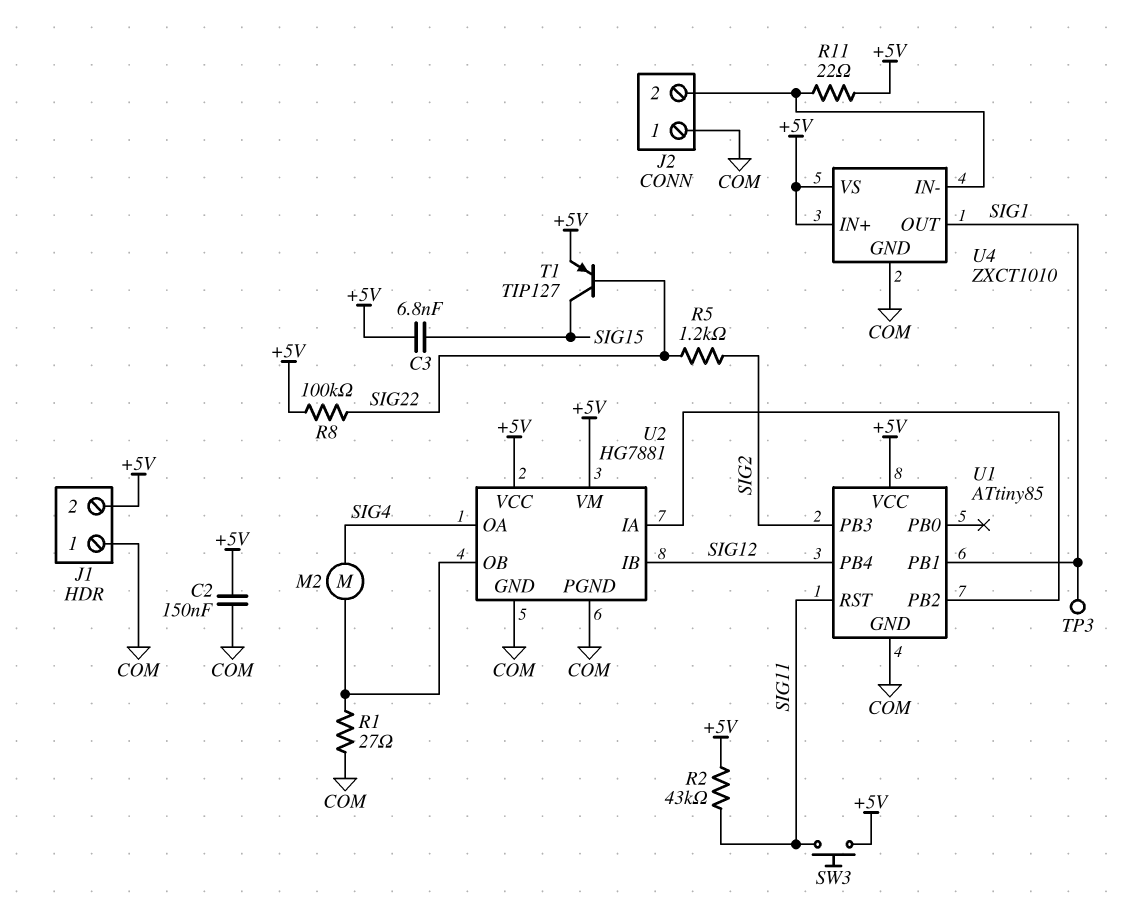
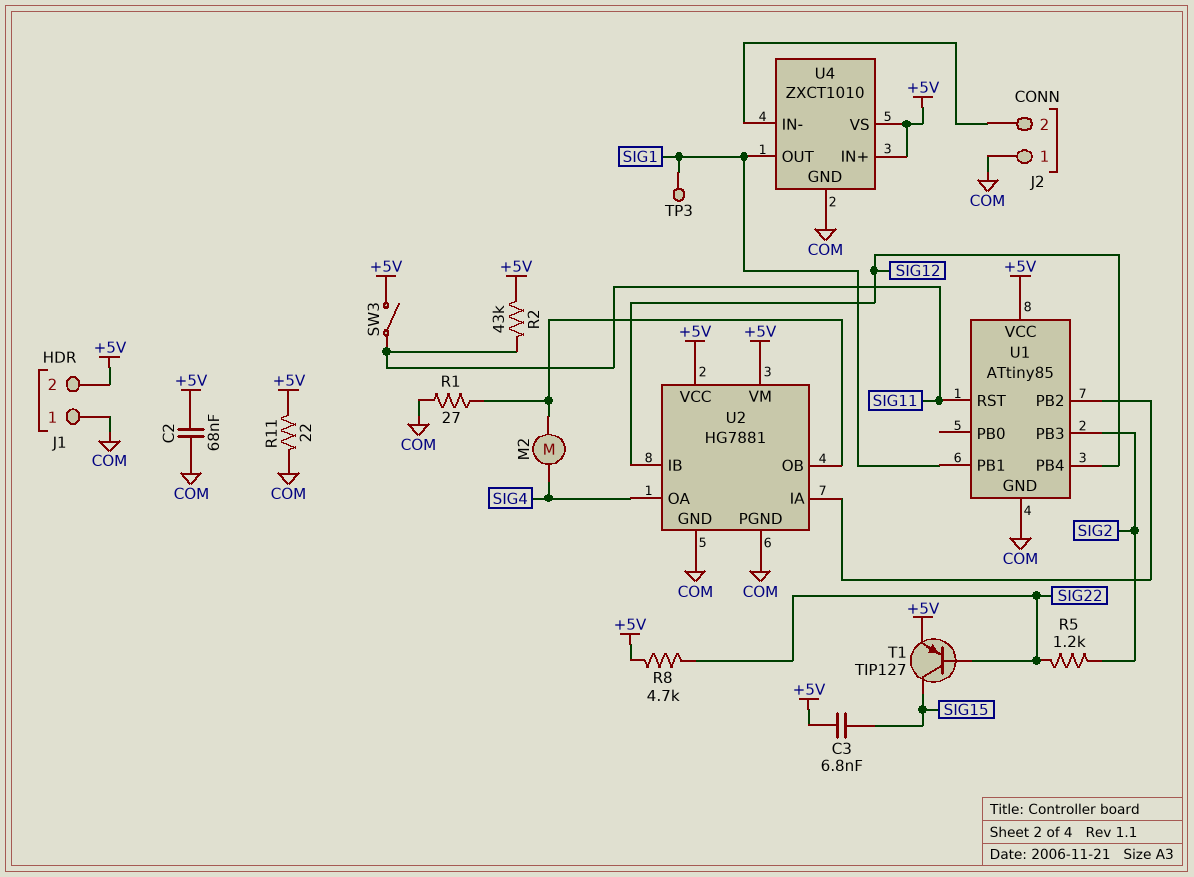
C2: 150nF (+5V, COM) -> 68nF (+5V, COM)
R8: 100k (+5V, SIG22) -> 4.7k (+5V, SIG22)
R11: 22 (+5V, J2/2) -> 22 (+5V, COM)
SW3: button (+5V, SIG11) -> switch (+5V, SIG11)

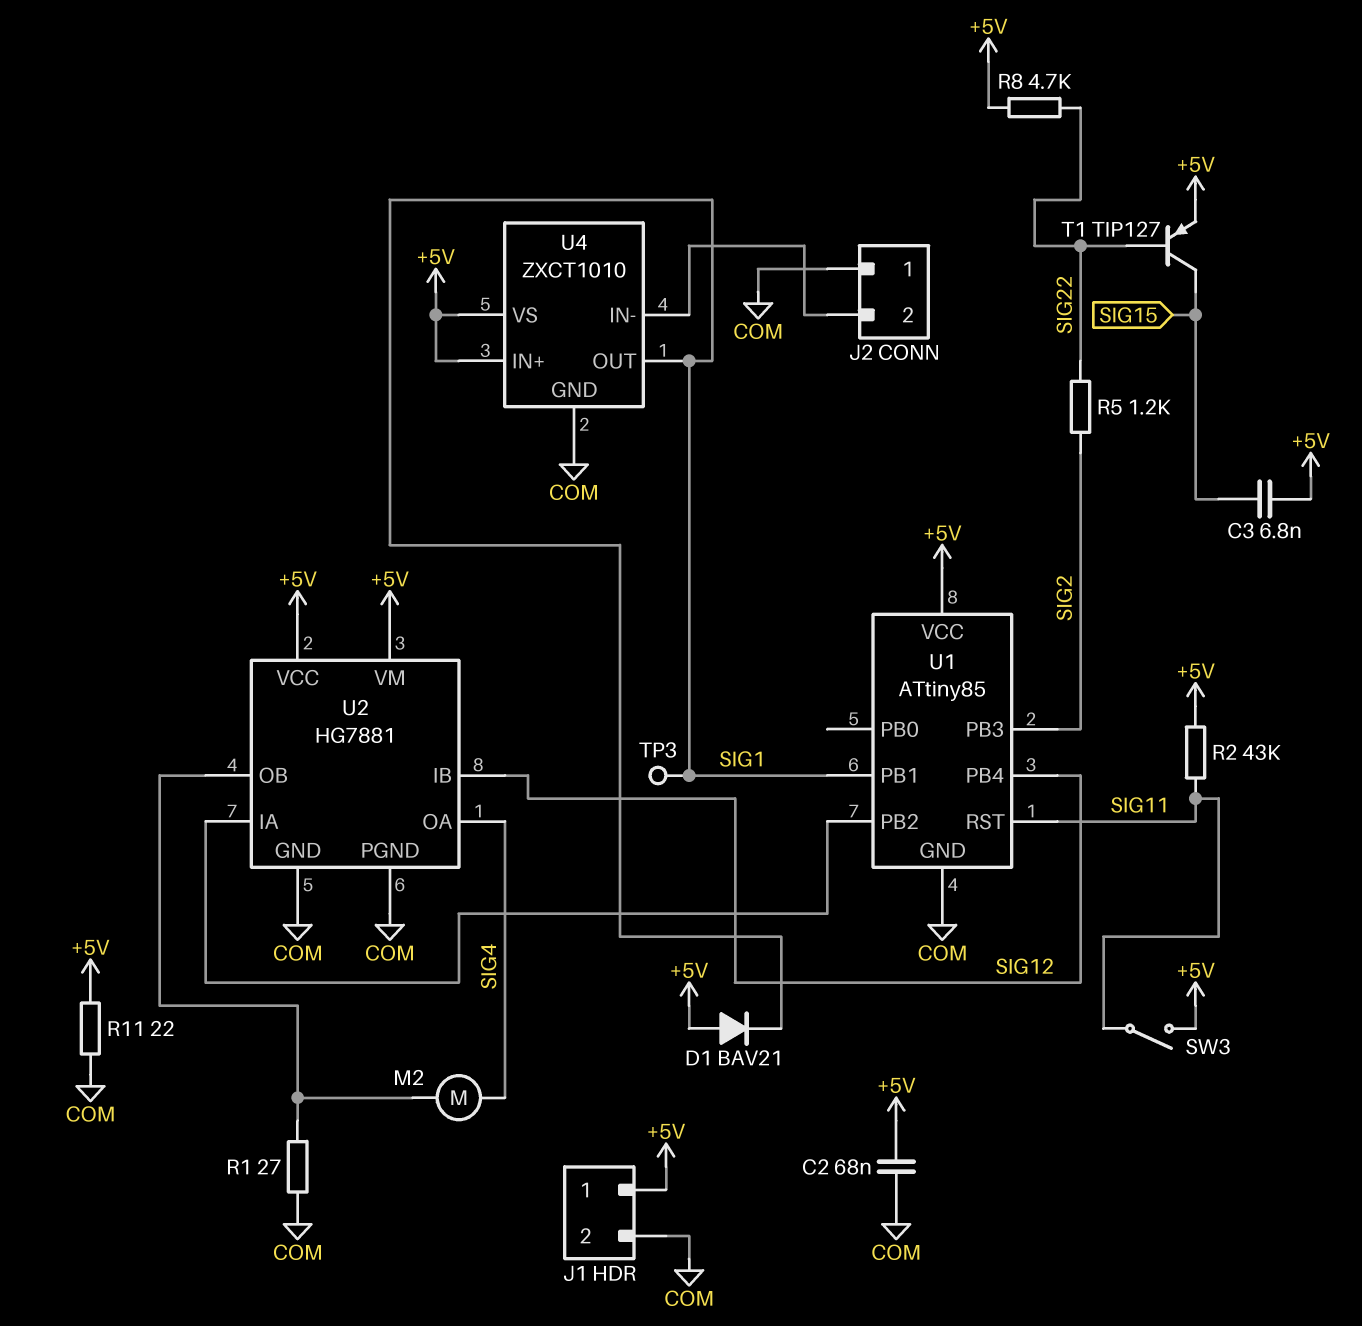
D1: none -> diode BAV21 (A +5V, K SIG1)
J1 pin 1: COM -> +5V
J1 pin 2: +5V -> COM

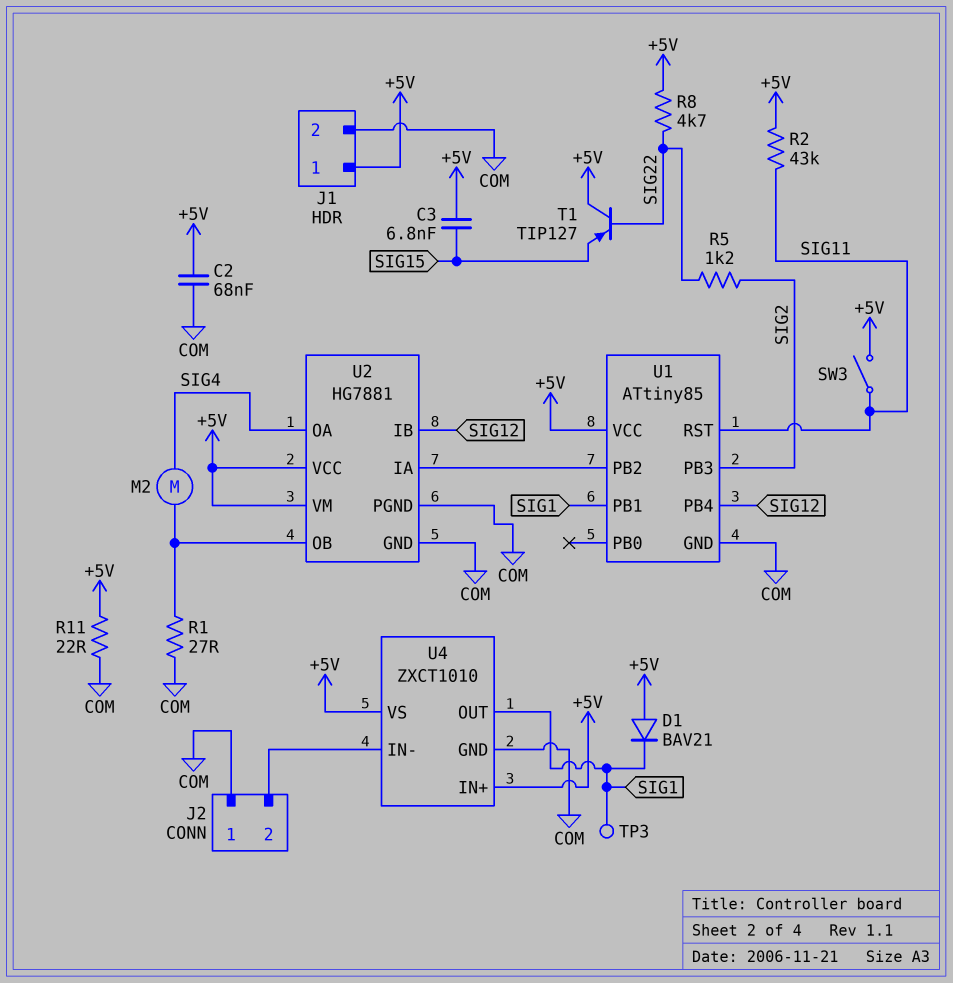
T1: PNP TIP127 (B SIG22, C SIG15, E +5V) -> PNP TIP127 (B SIG22, C +5V, E SIG15)

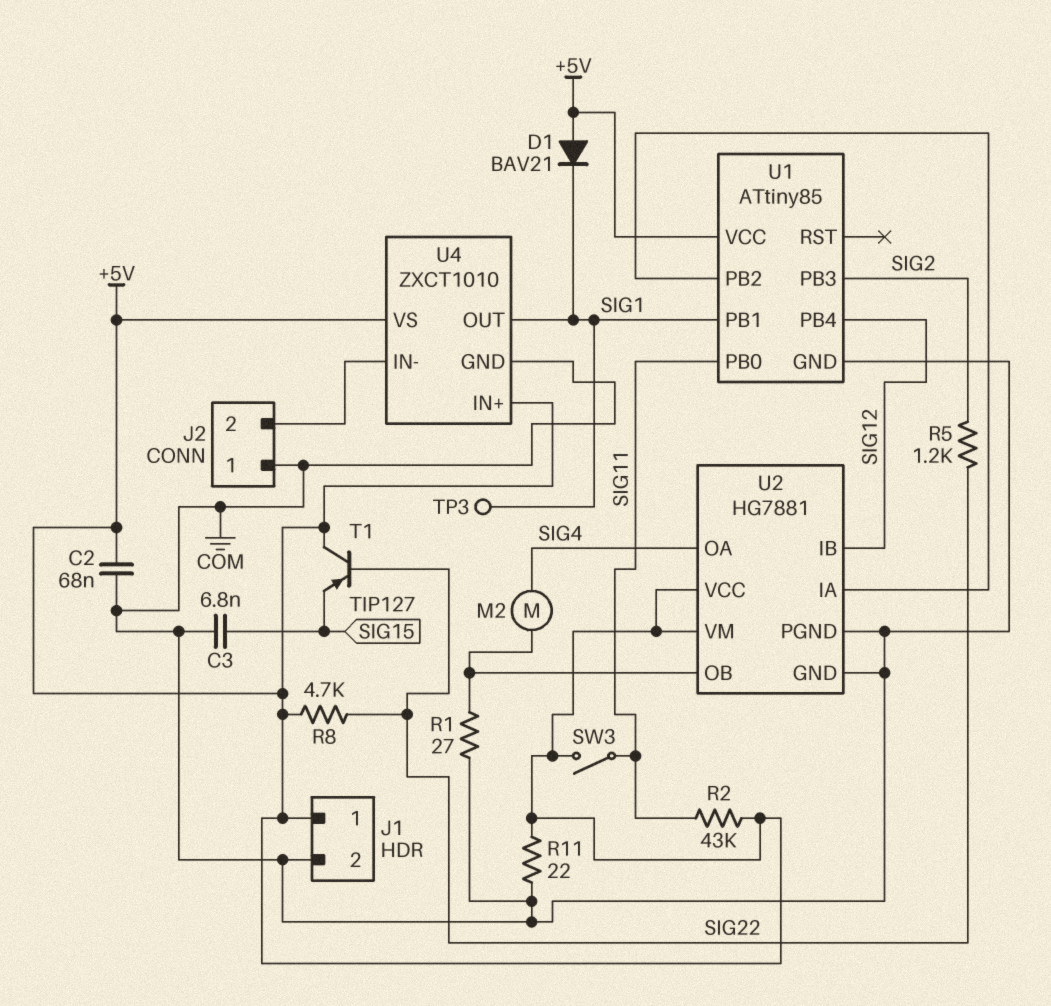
C3: 6.8nF (+5V, SIG15) -> 6.8nF (COM, SIG15)
U1 pin PB0: none -> SIG11
U1 pin RST: SIG11 -> none

